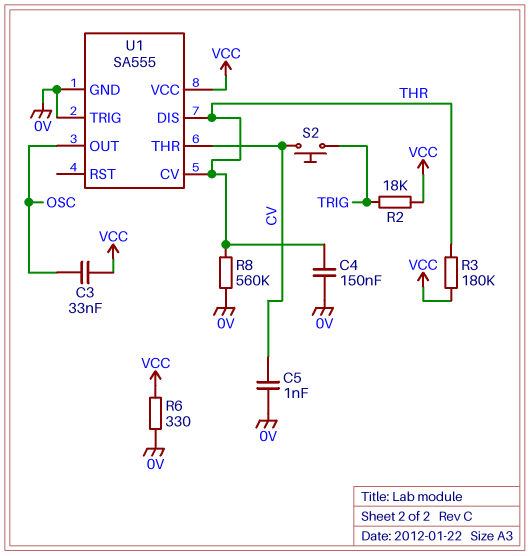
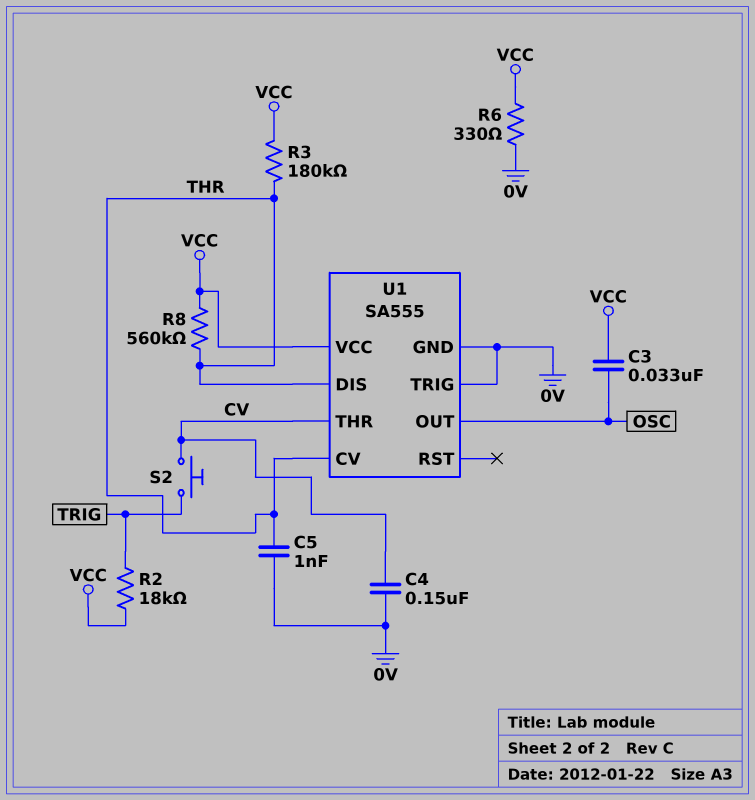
C4: 150nF (0V, THR) -> 150nF (0V, CV)
C5: 1nF (0V, CV) -> 1nF (0V, THR)
R8: 560k (0V, THR) -> 560k (THR, VCC)

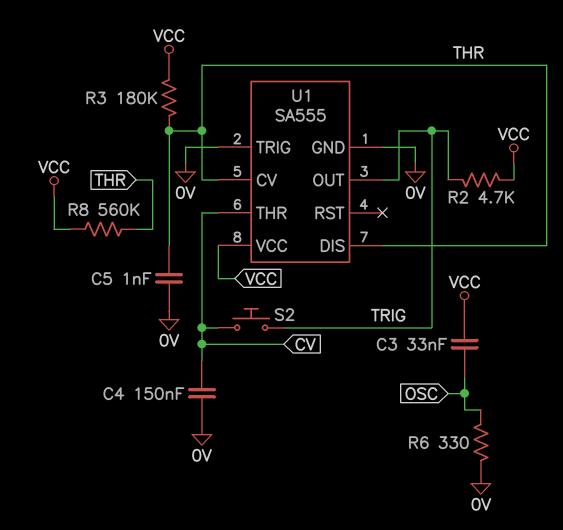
R2: 18k (TRIG, VCC) -> 4.7k (TRIG, VCC)
R6: 330 (0V, VCC) -> 330 (0V, OSC)
U1 pin OUT: OSC -> TRIG

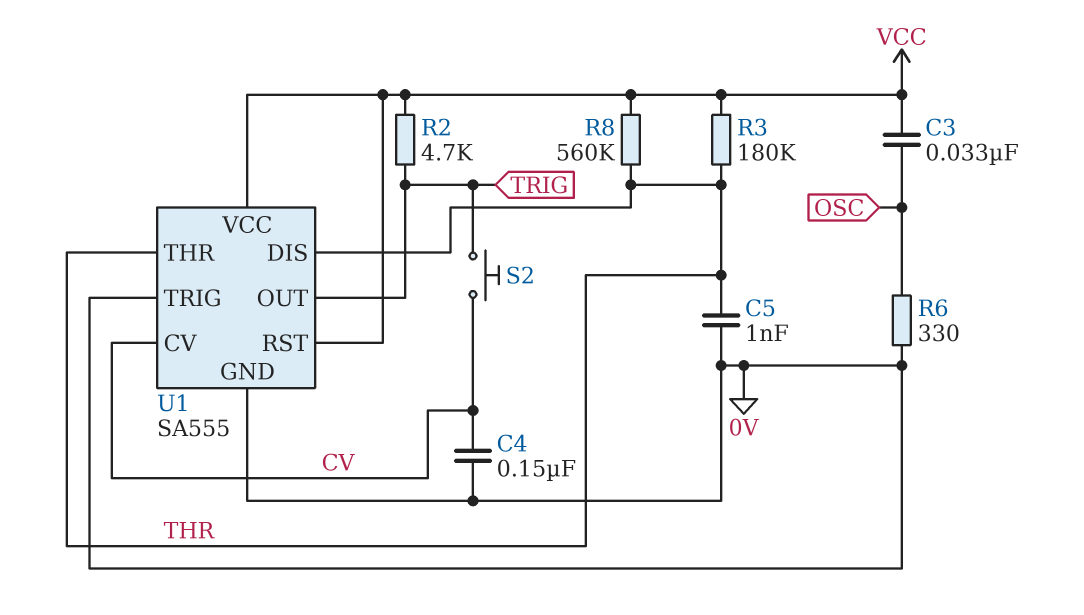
U1 pin CV: THR -> CV
U1 pin RST: none -> VCC
U1 pin THR: CV -> THR

